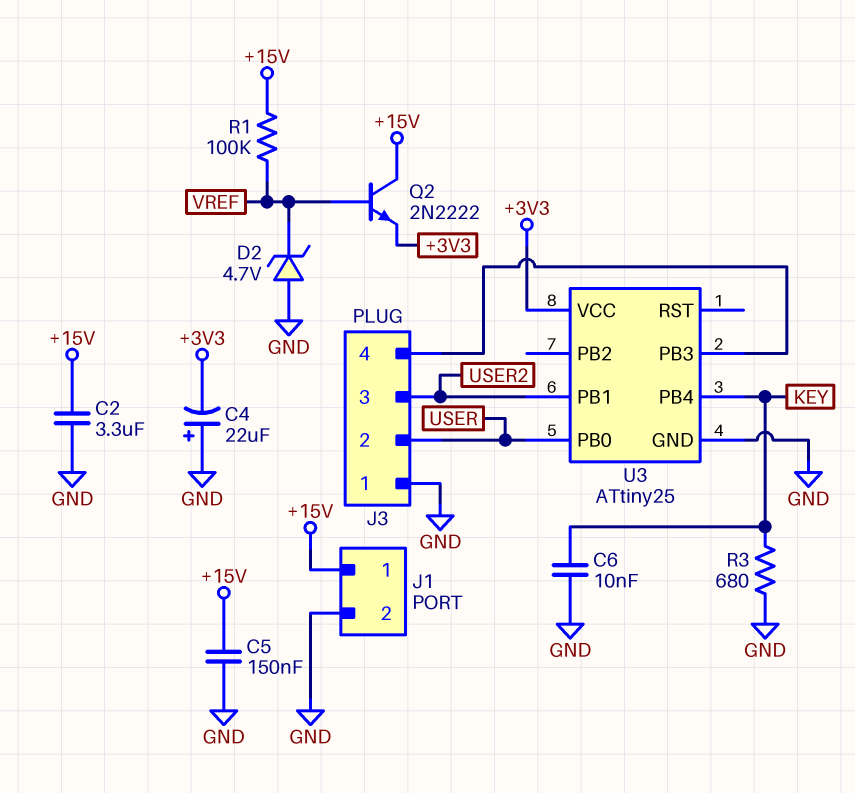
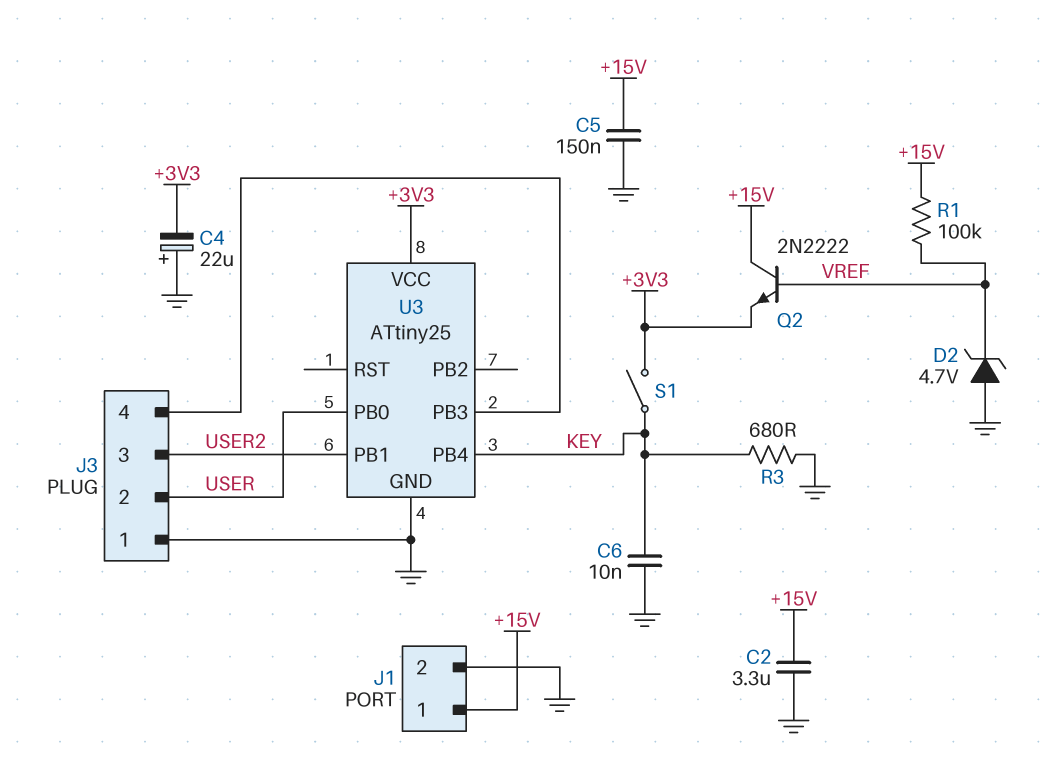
S1: none -> switch (+3V3, KEY)

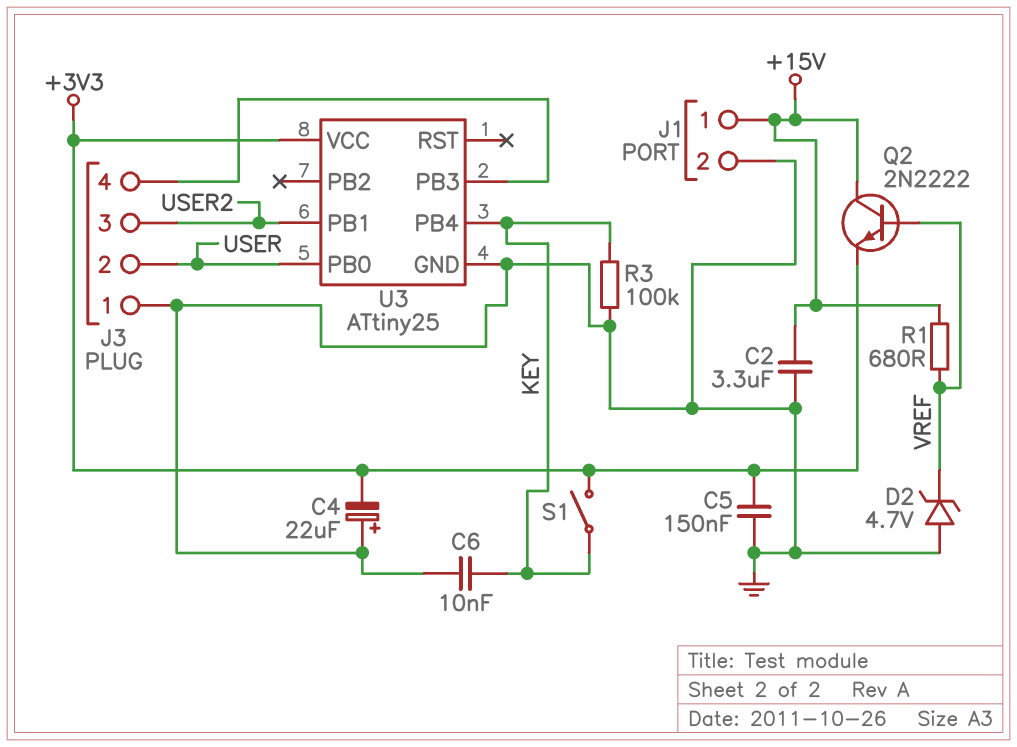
C5: 150nF (+15V, GND) -> 150nF (+3V3, GND)
R1: 100k (+15V, VREF) -> 680 (+15V, VREF)
R3: 680 (GND, KEY) -> 100k (GND, KEY)

